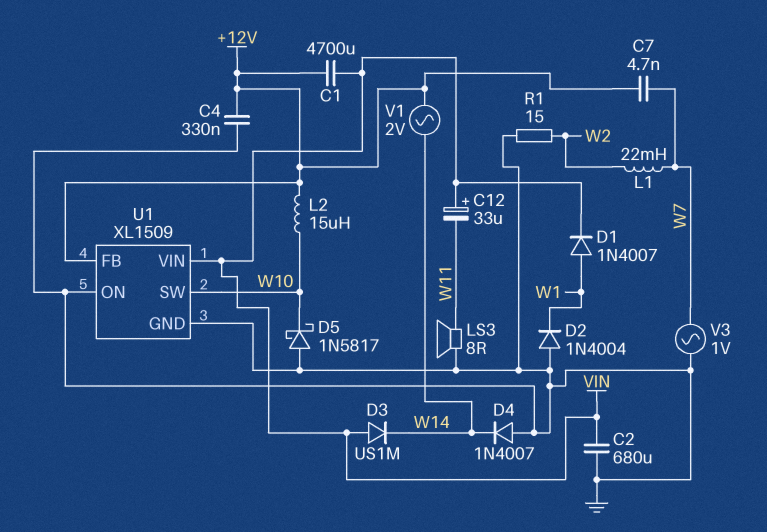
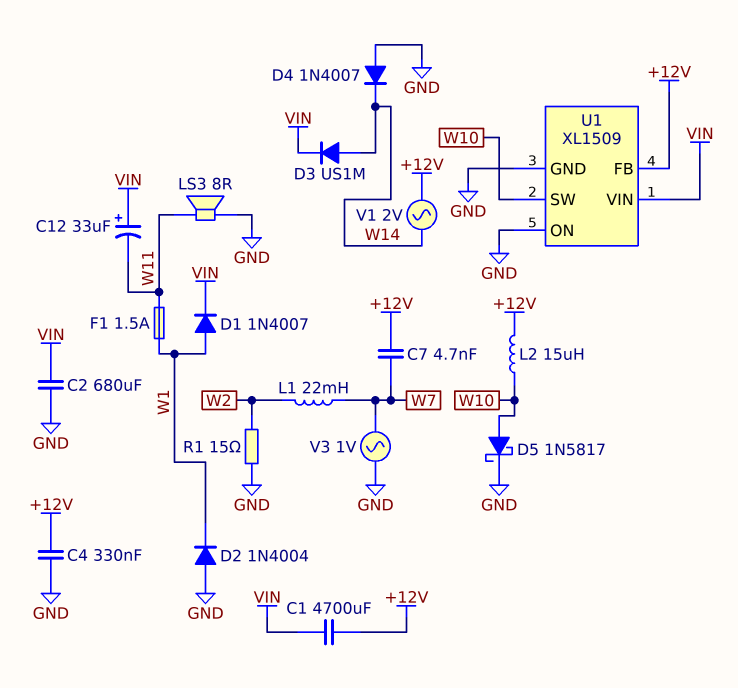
D3: diode US1M (A VIN, K W14) -> diode US1M (A W14, K VIN)
D5: schottky 1N5817 (A GND, K W10) -> schottky 1N5817 (A W10, K GND)
F1: none -> 1.5A (W1, W11)

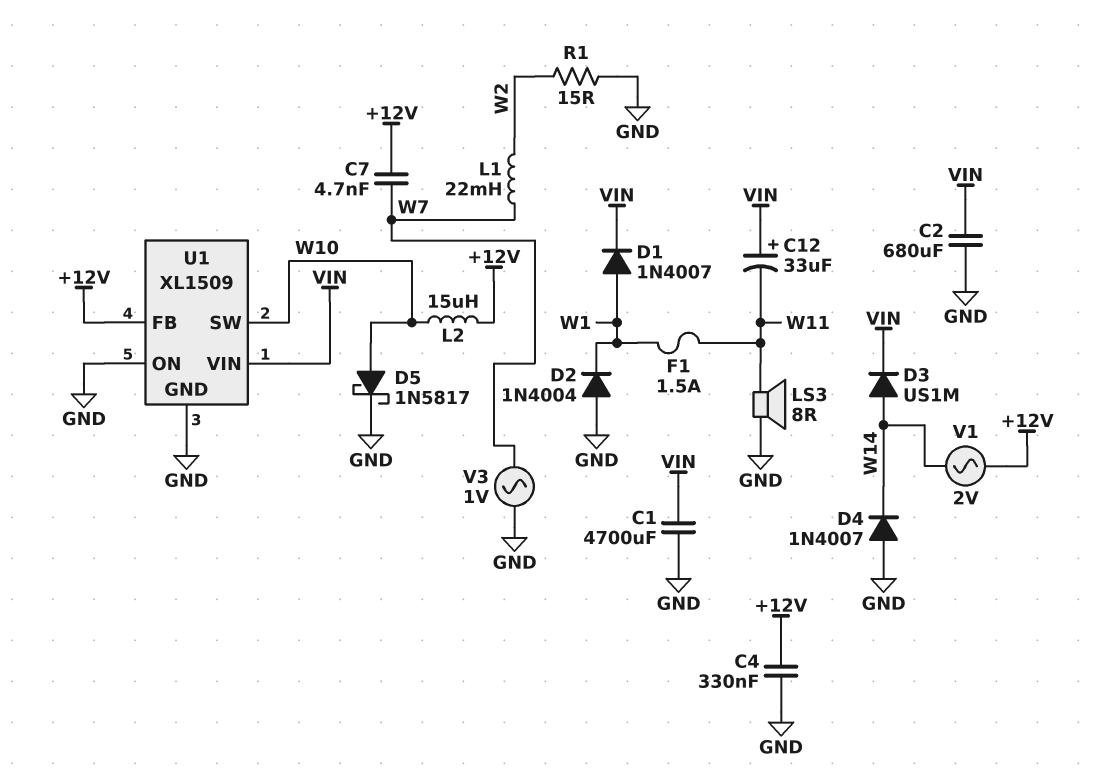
C1: 4700uF (+12V, VIN) -> 4700uF (GND, VIN)

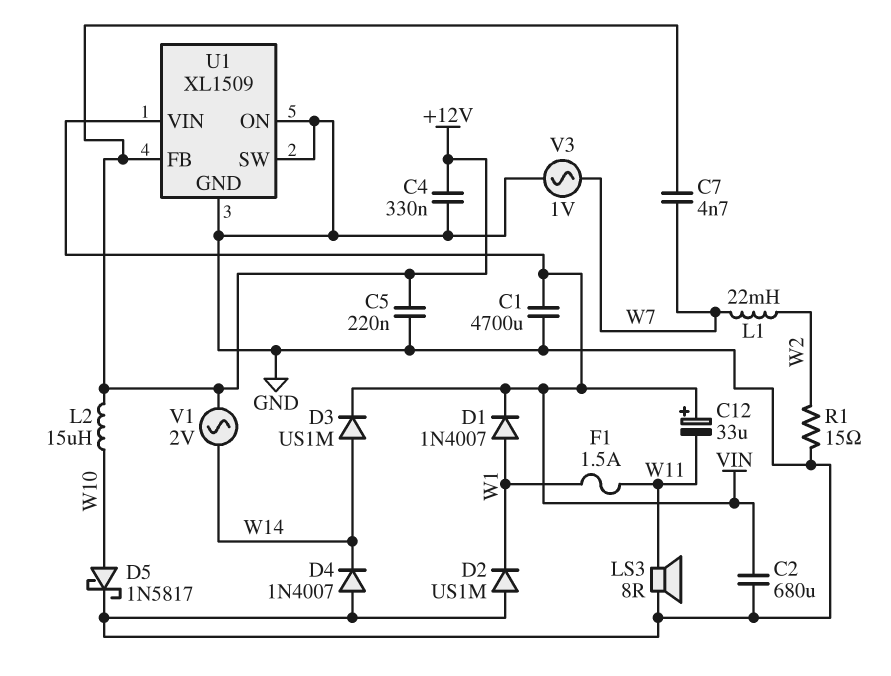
C5: none -> 220nF (+12V, GND)
D2: diode 1N4004 (A GND, K W1) -> diode US1M (A GND, K W1)
U1 pin SW: W10 -> GND

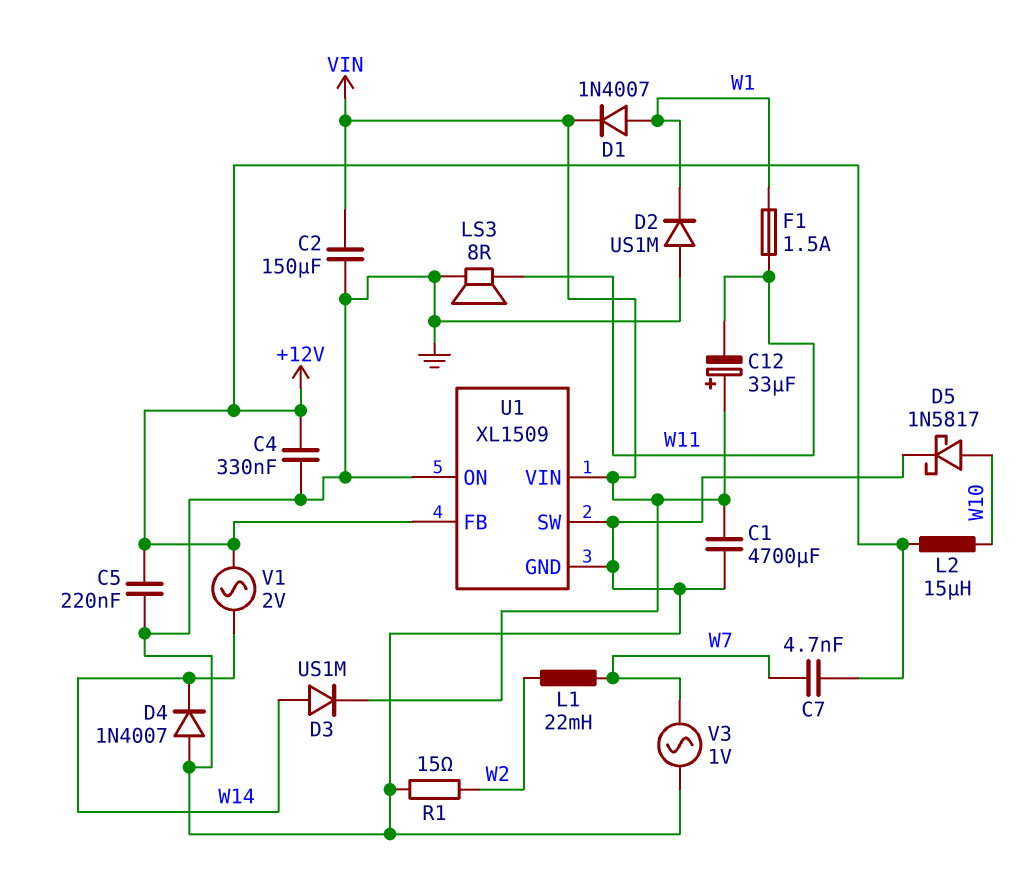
C2: 680uF (GND, VIN) -> 150uF (GND, VIN)

